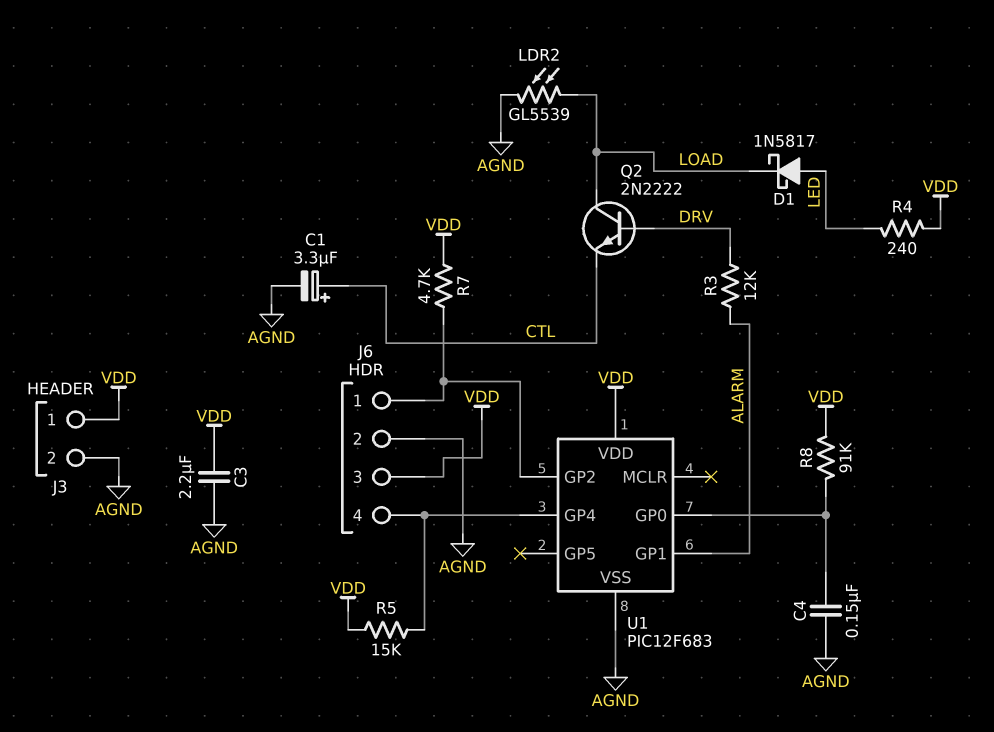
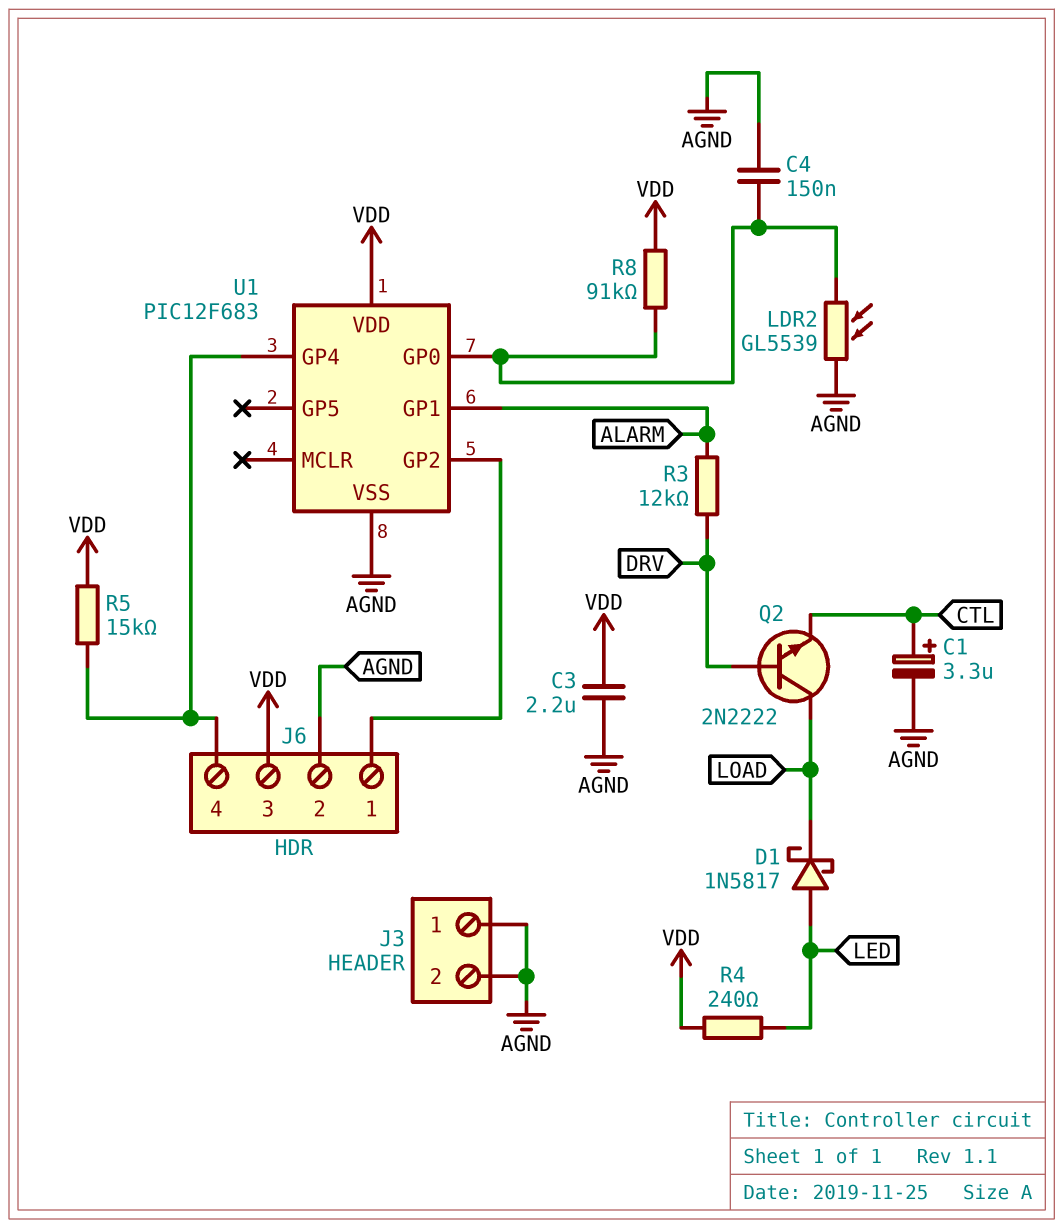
J3 pin 1: VDD -> AGND
LDR2: GL5539 (AGND, LOAD) -> GL5539 (AGND, U1/GP0)
R7: 4.7k (J6/1, VDD) -> none

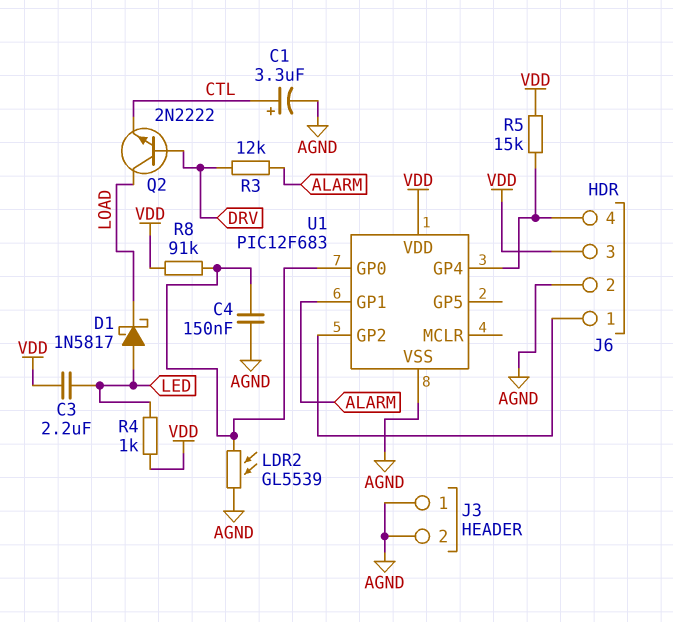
C3: 2.2uF (AGND, VDD) -> 2.2uF (LED, VDD)
R4: 240 (LED, VDD) -> 1k (LED, VDD)

